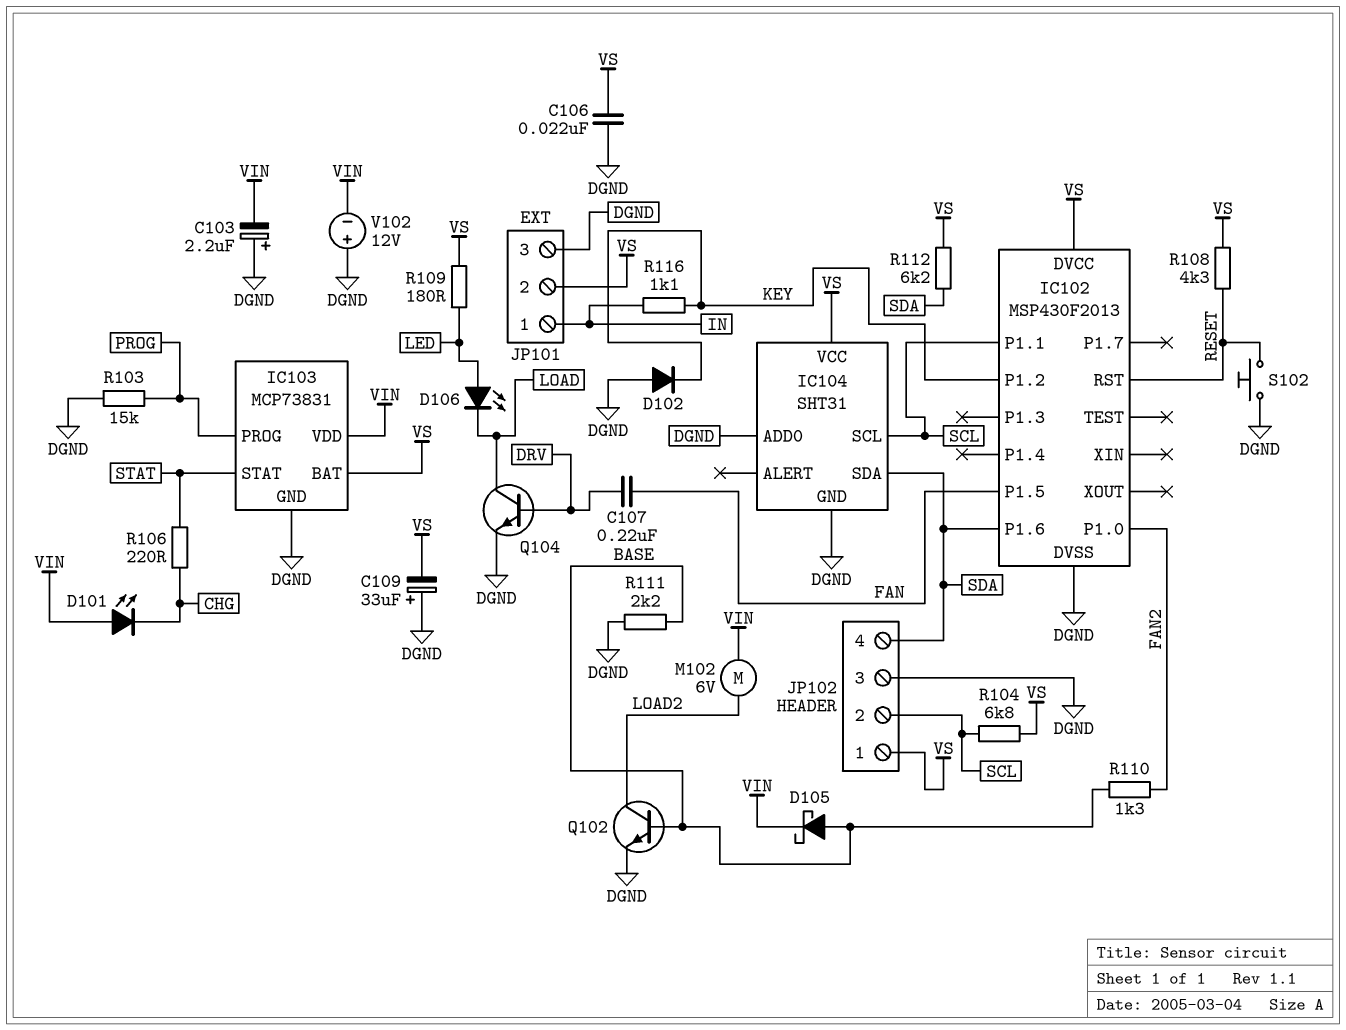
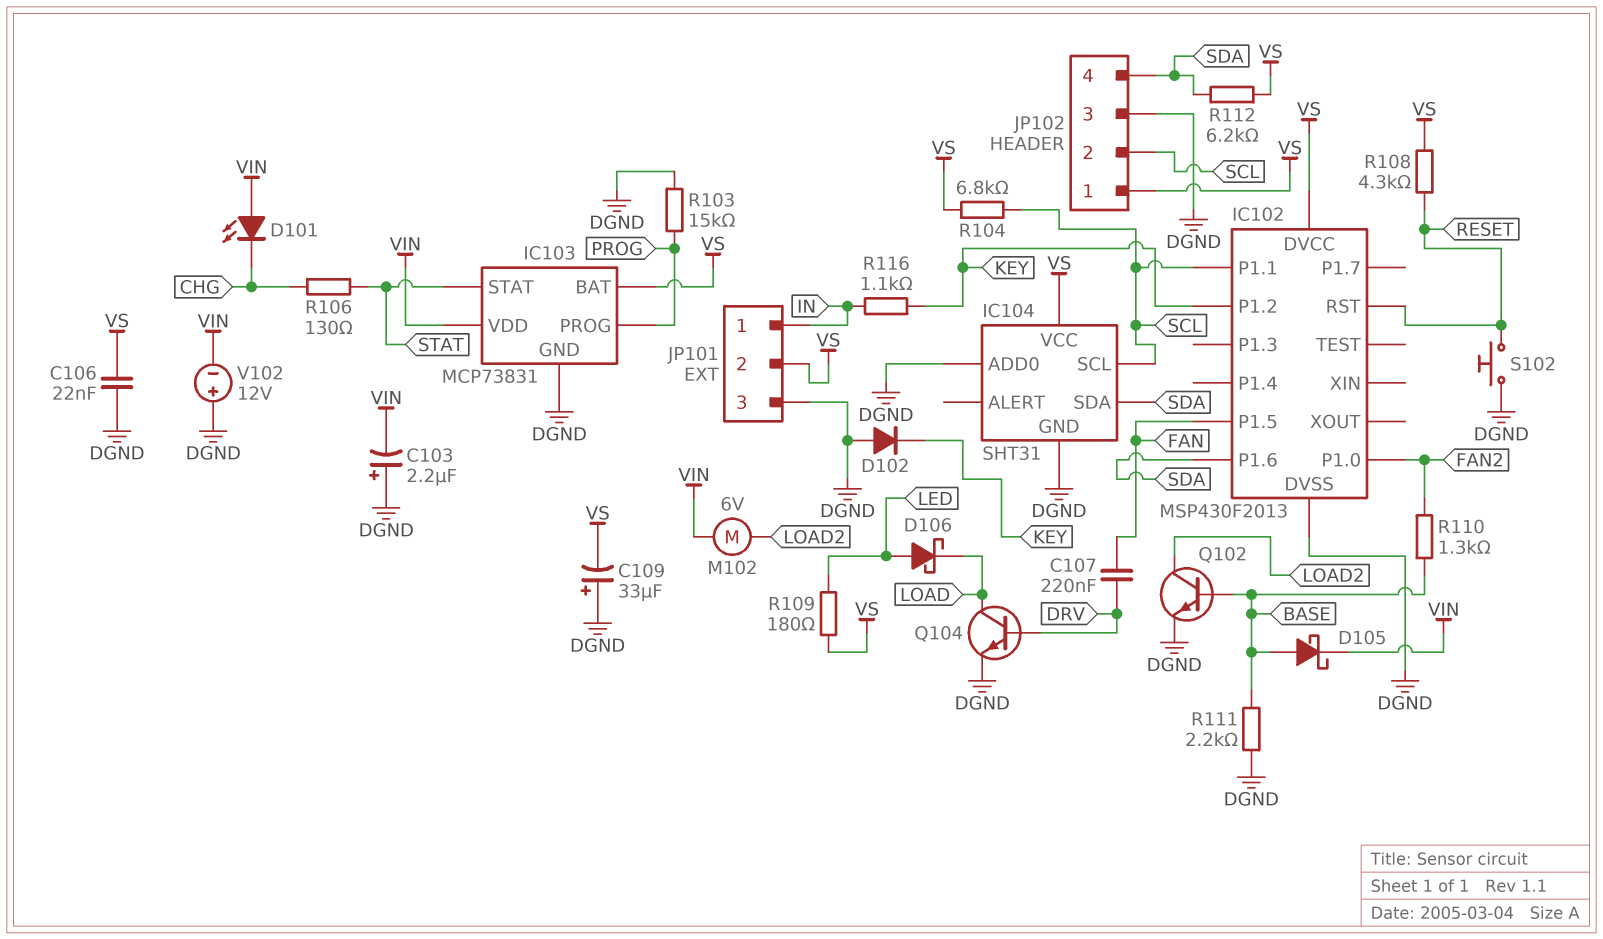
D106: LED (A LED, K LOAD) -> schottky (A LED, K LOAD)
R106: 220 (CHG, STAT) -> 130 (CHG, STAT)

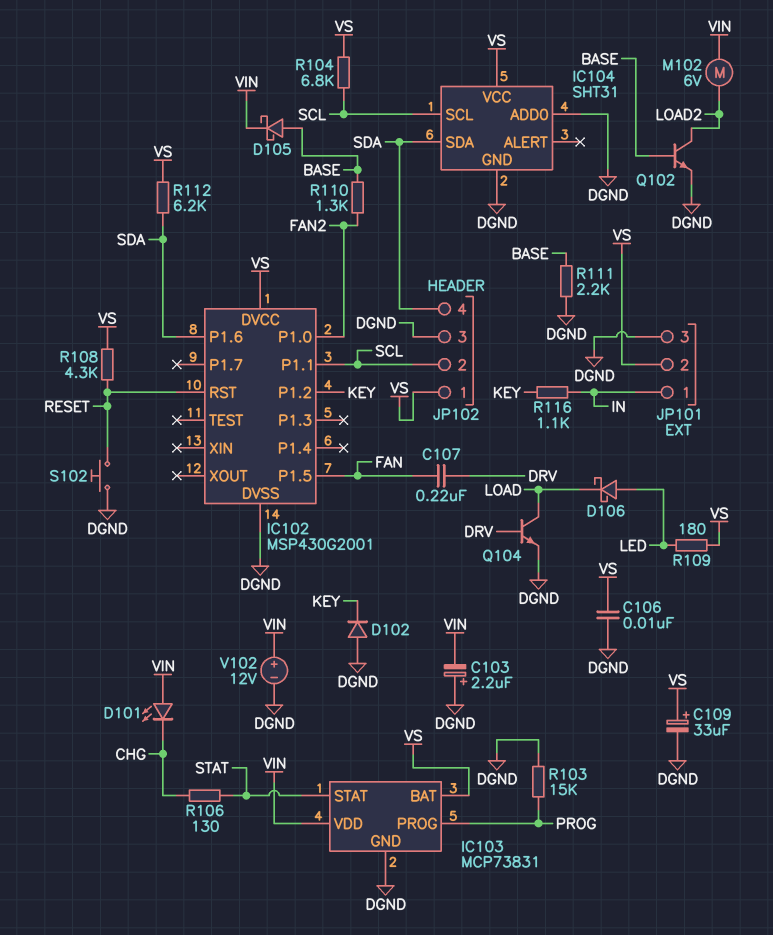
C106: 22nF (DGND, VS) -> 10nF (DGND, VS)
C109: 33uF (plus DGND, minus VS) -> 33uF (plus VS, minus DGND)
IC102: MSP430F2013 -> MSP430G2001
V102: 12V (plus DGND, minus VIN) -> 12V (plus VIN, minus DGND)

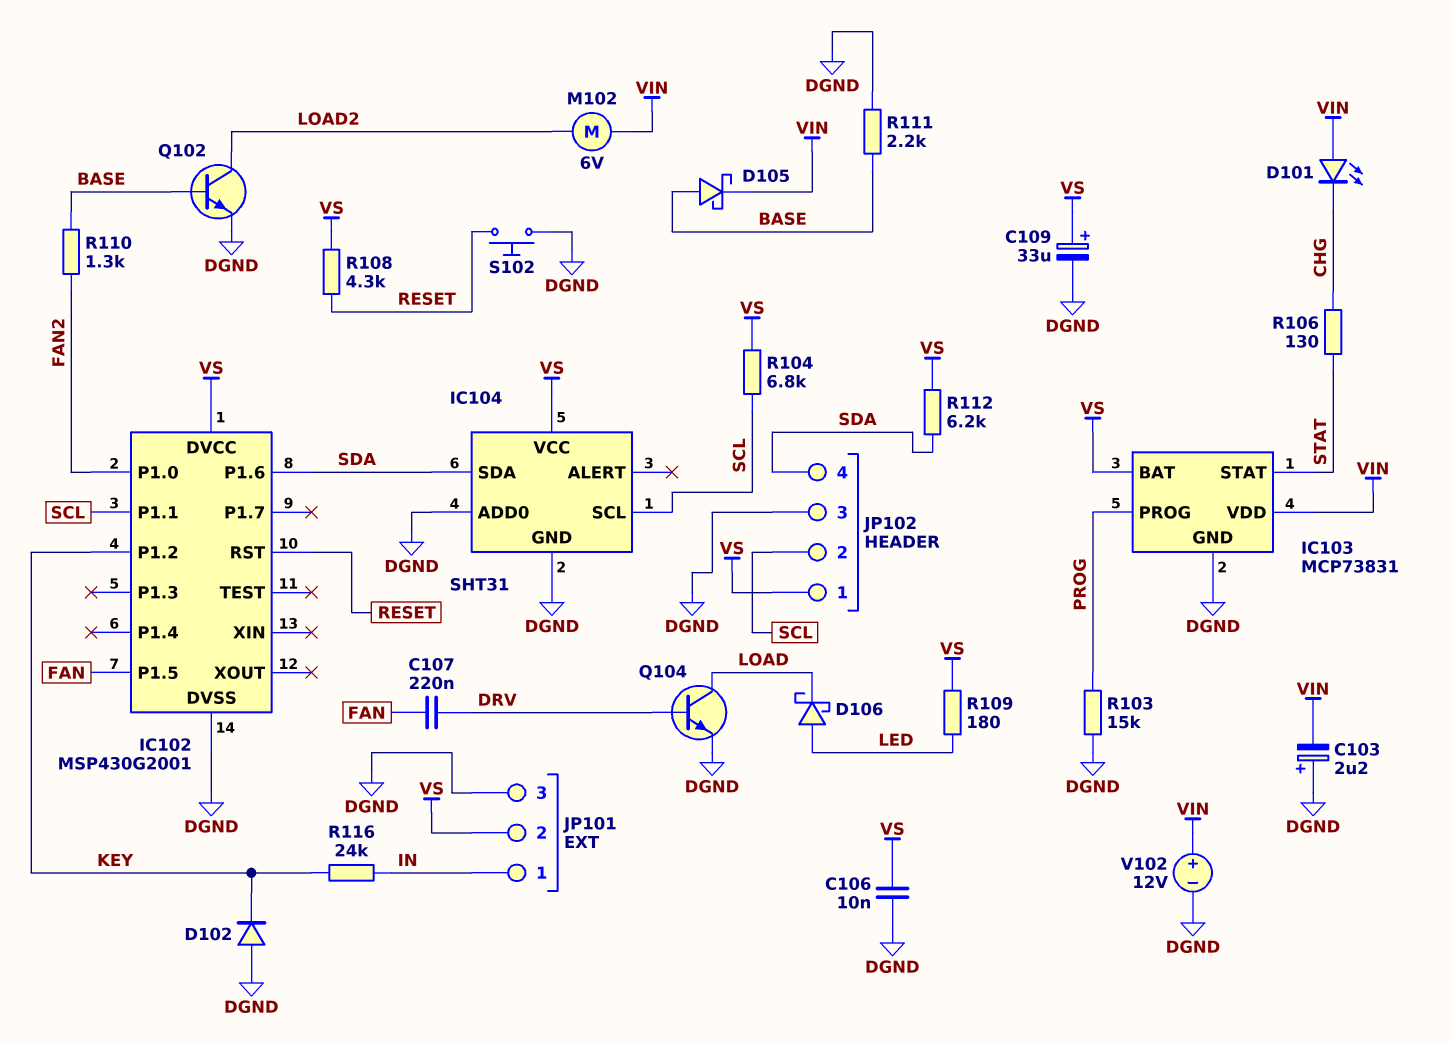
R116: 1.1k (IN, KEY) -> 24k (IN, KEY)

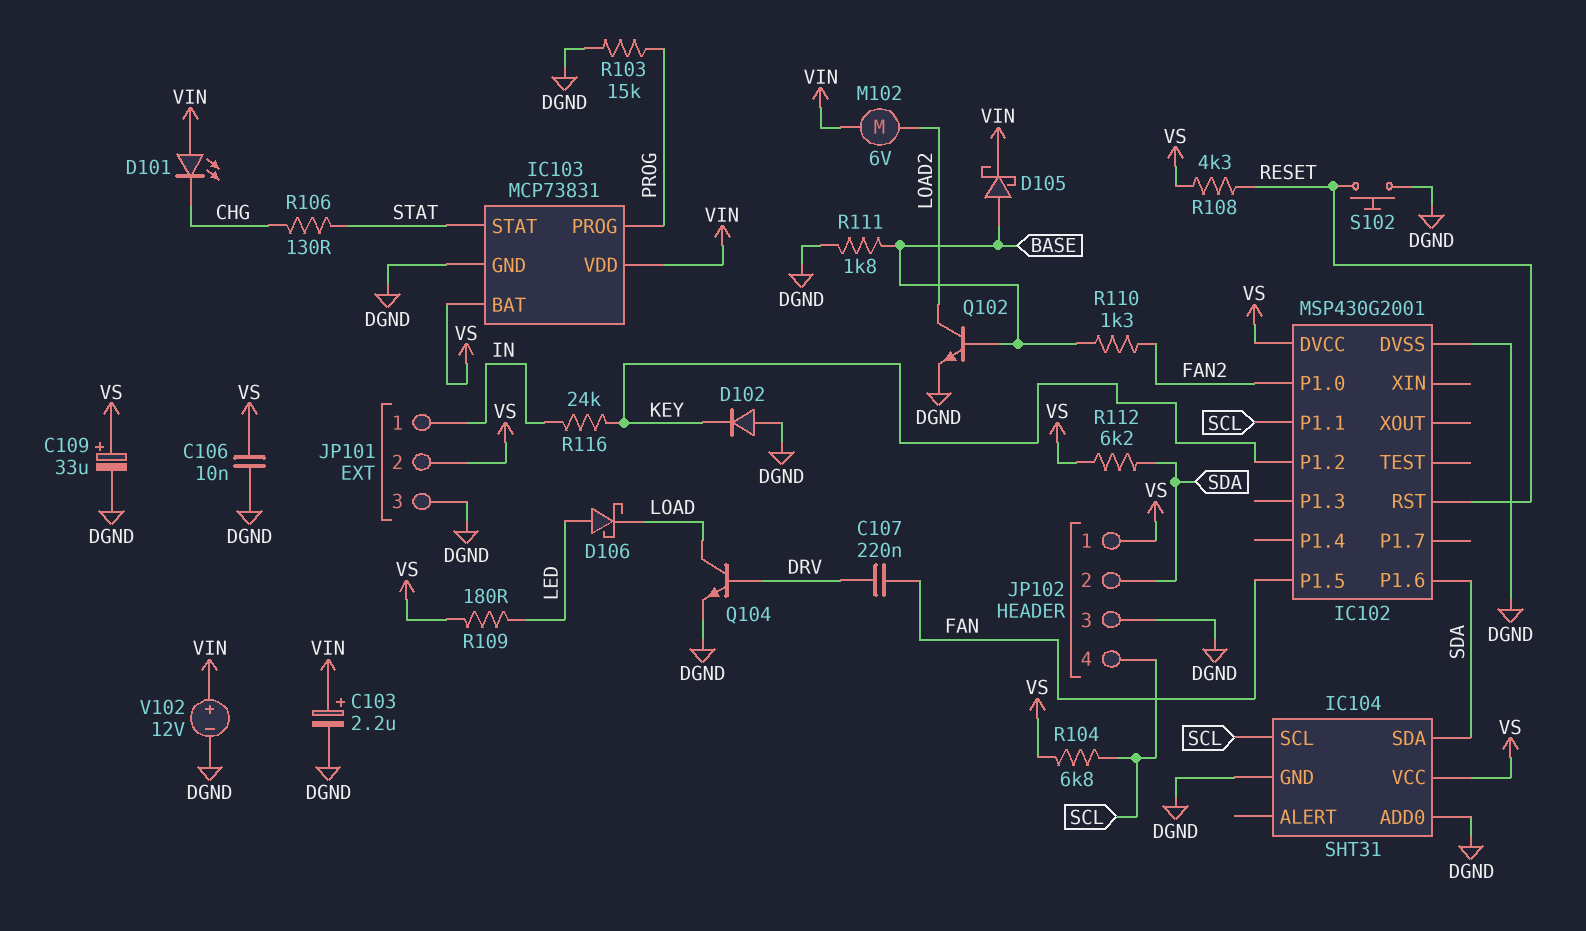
C103: 2.2uF (plus DGND, minus VIN) -> 2.2uF (plus VIN, minus DGND)
JP102 pin 2: SCL -> SDA
JP102 pin 4: SDA -> SCL
R111: 2.2k (BASE, DGND) -> 1.8k (BASE, DGND)

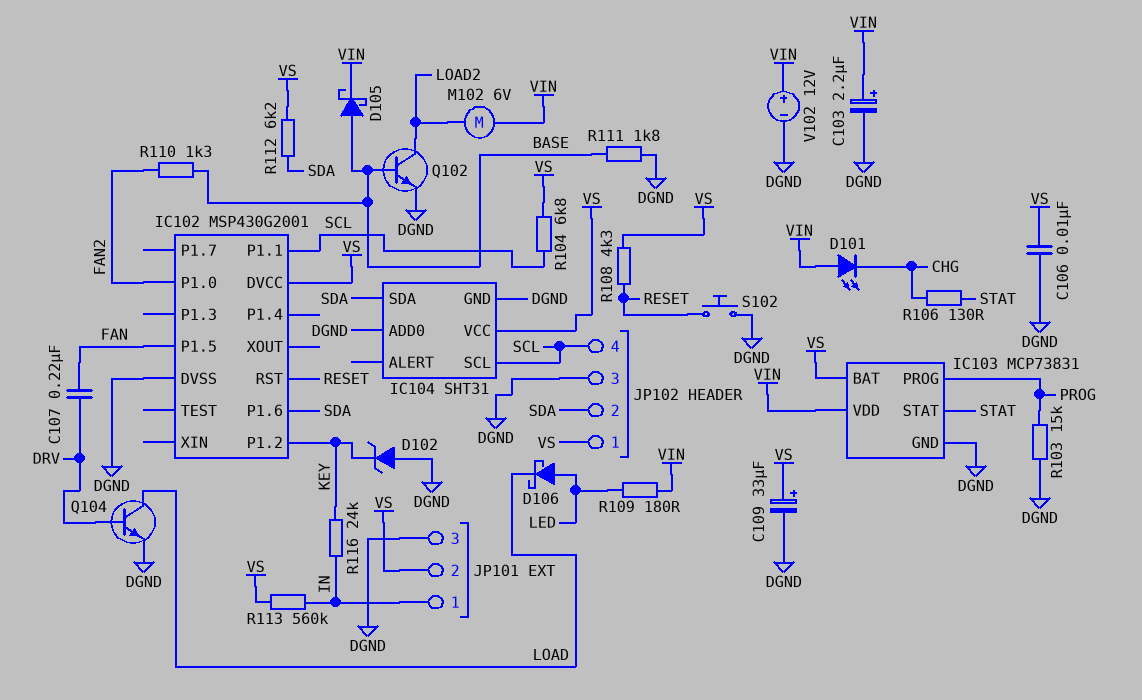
D102: diode (A DGND, K KEY) -> zener (A DGND, K KEY)
R109: 180 (LED, VS) -> 180 (LED, VIN)
R113: none -> 560k (IN, VS)

